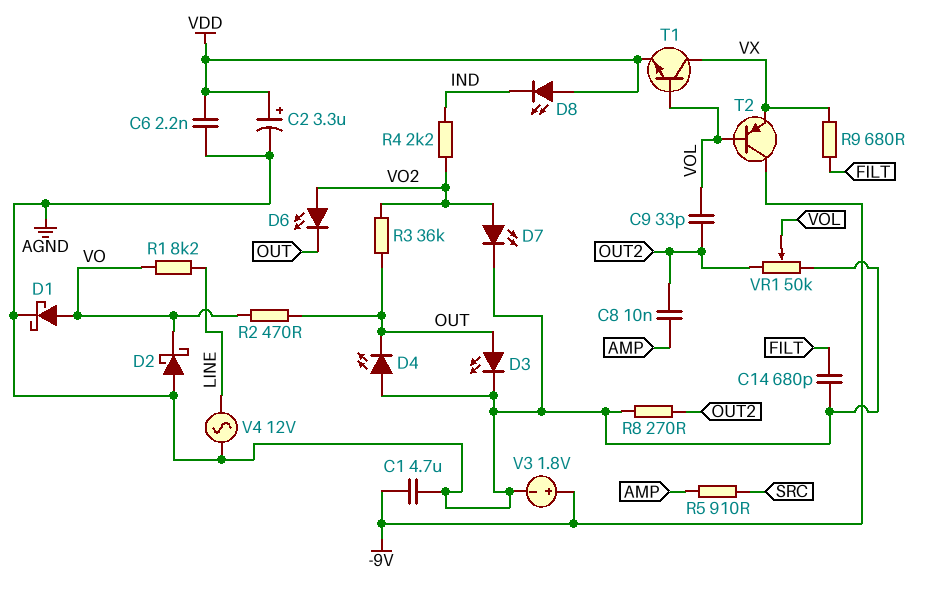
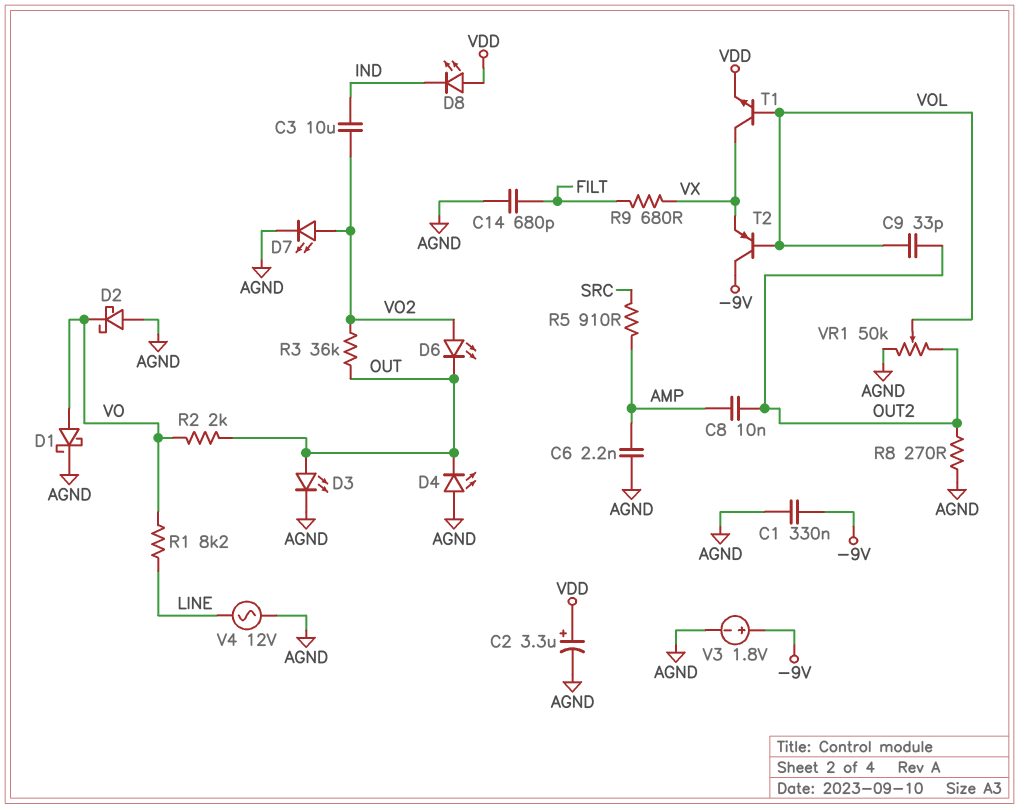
C1: 4.7uF (-9V, AGND) -> 330nF (-9V, AGND)
C3: none -> 10uF (IND, VO2)
C6: 2.2nF (AGND, VDD) -> 2.2nF (AGND, AMP)
R2: 470 (OUT, VO) -> 2k (OUT, VO)
R4: 2.2k (IND, VO2) -> none

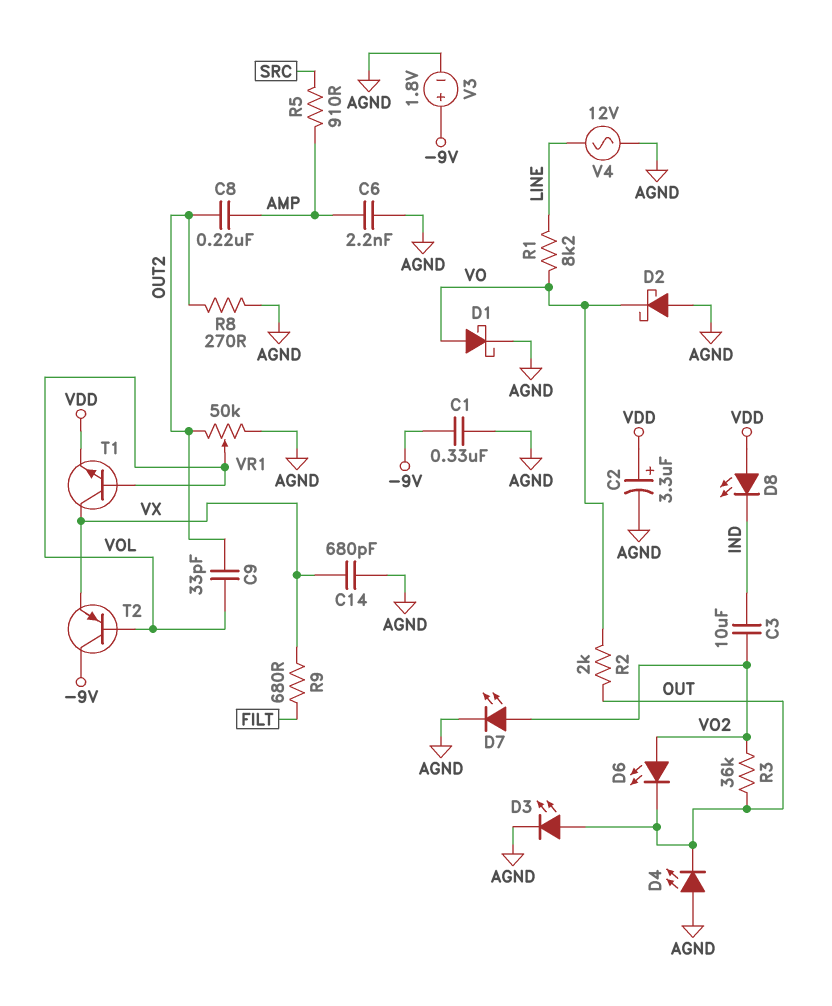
C8: 10nF (AMP, OUT2) -> 220nF (AMP, OUT2)
C14: 680pF (AGND, FILT) -> 680pF (AGND, VX)

